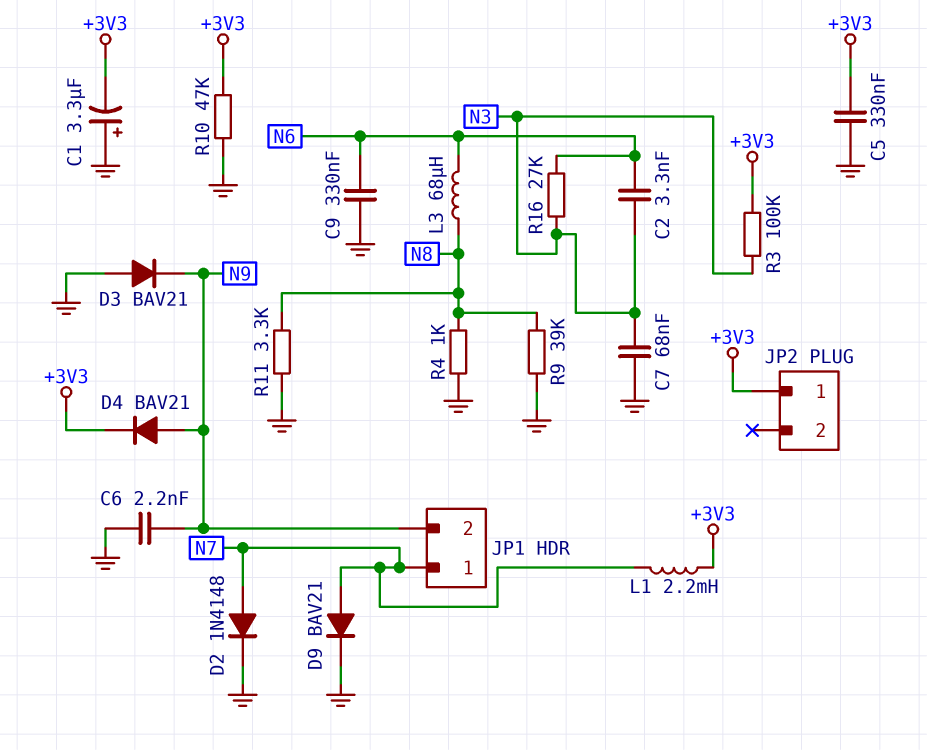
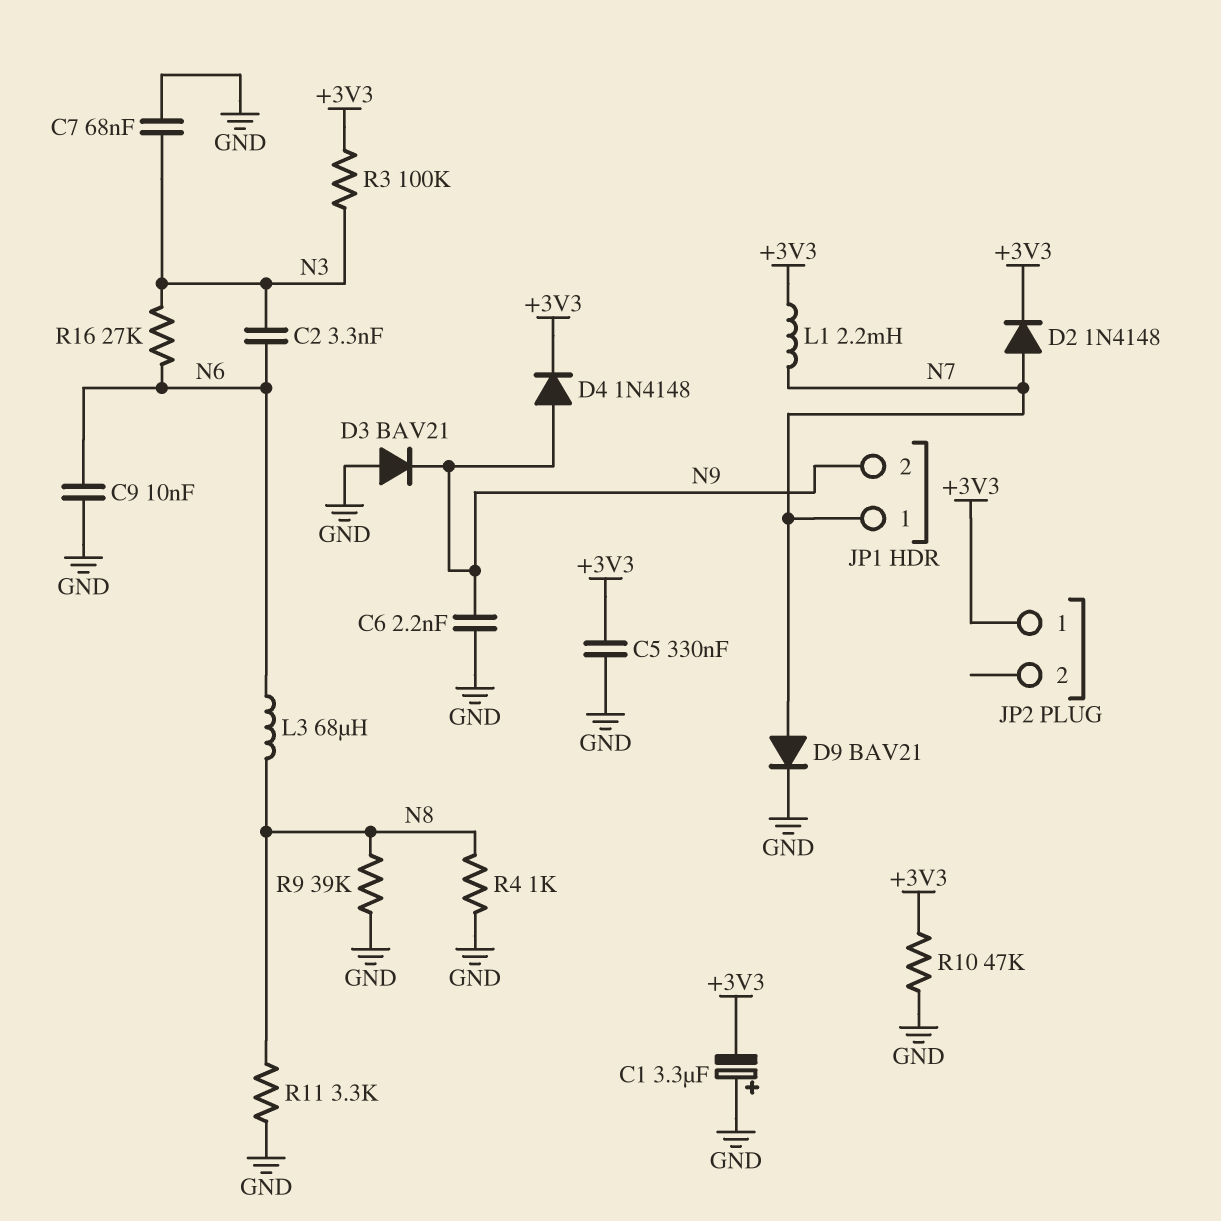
C9: 330nF (GND, N6) -> 10nF (GND, N6)
D2: diode 1N4148 (A N7, K GND) -> diode 1N4148 (A N7, K +3V3)
D4: diode BAV21 (A N9, K +3V3) -> diode 1N4148 (A N9, K +3V3)

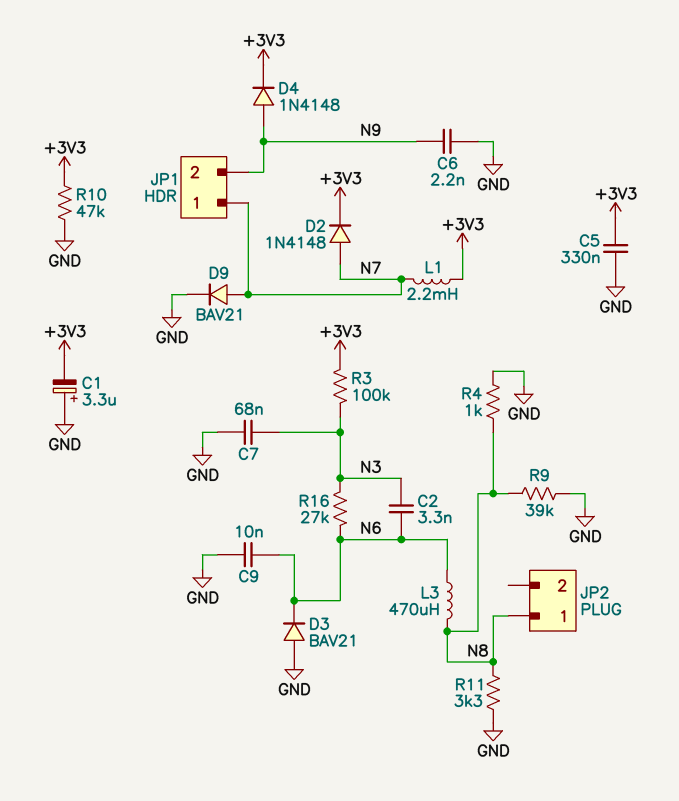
D3: diode BAV21 (A GND, K N9) -> diode BAV21 (A GND, K N6)
JP2 pin 1: +3V3 -> N8
L3: 68uH (N6, N8) -> 470uH (N6, N8)

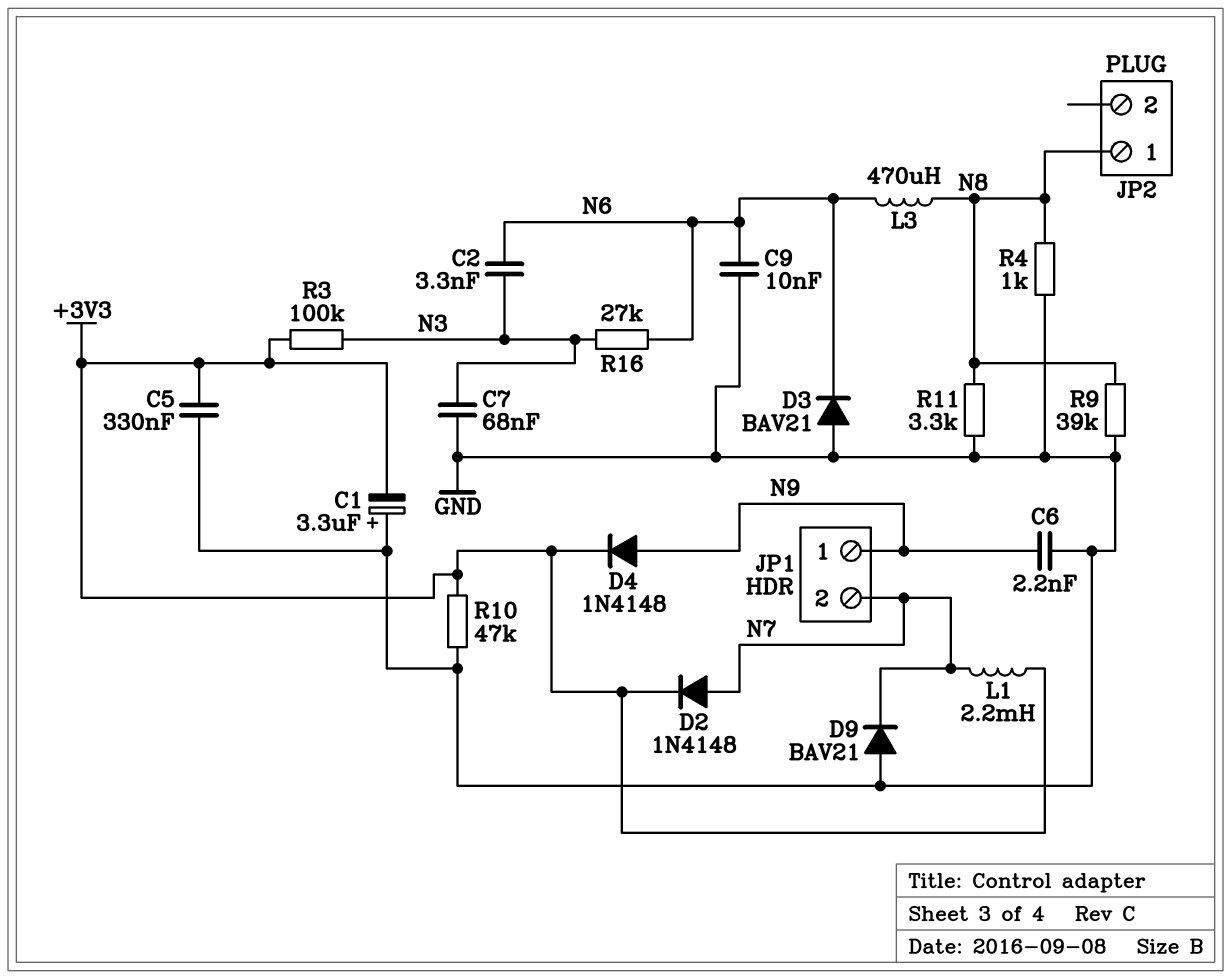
D9: diode BAV21 (A N7, K GND) -> diode BAV21 (A GND, K N7)
JP1 pin 1: N7 -> N9
JP1 pin 2: N9 -> N7

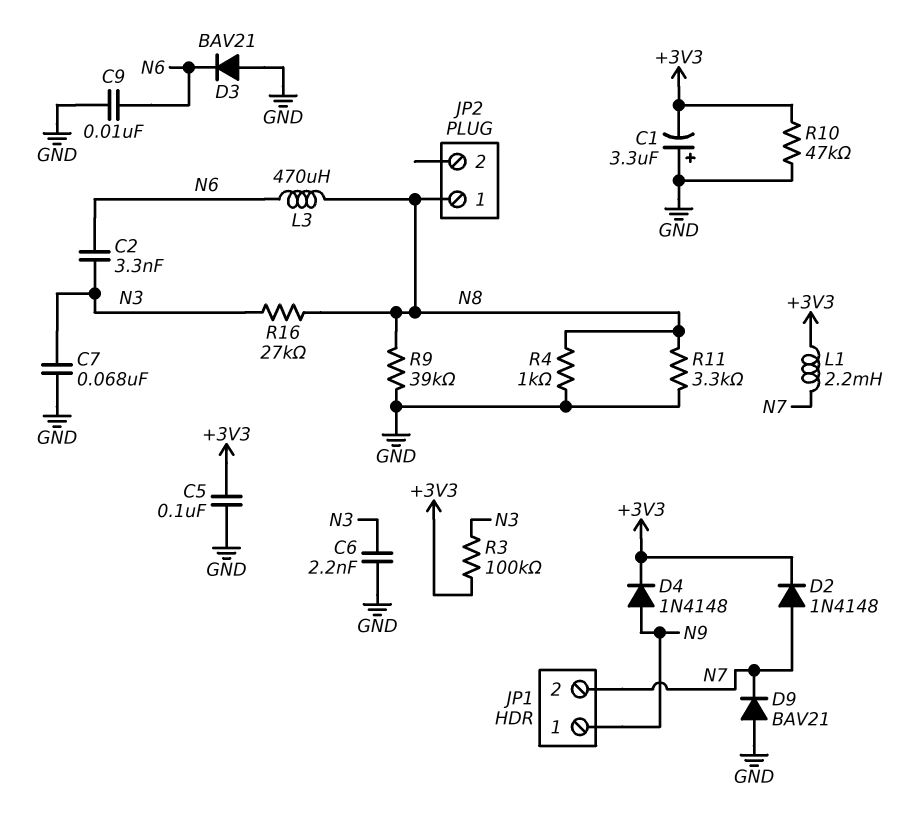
C5: 330nF (+3V3, GND) -> 100nF (+3V3, GND)
C6: 2.2nF (GND, N9) -> 2.2nF (GND, N3)
R16: 27k (N3, N6) -> 27k (N3, N8)

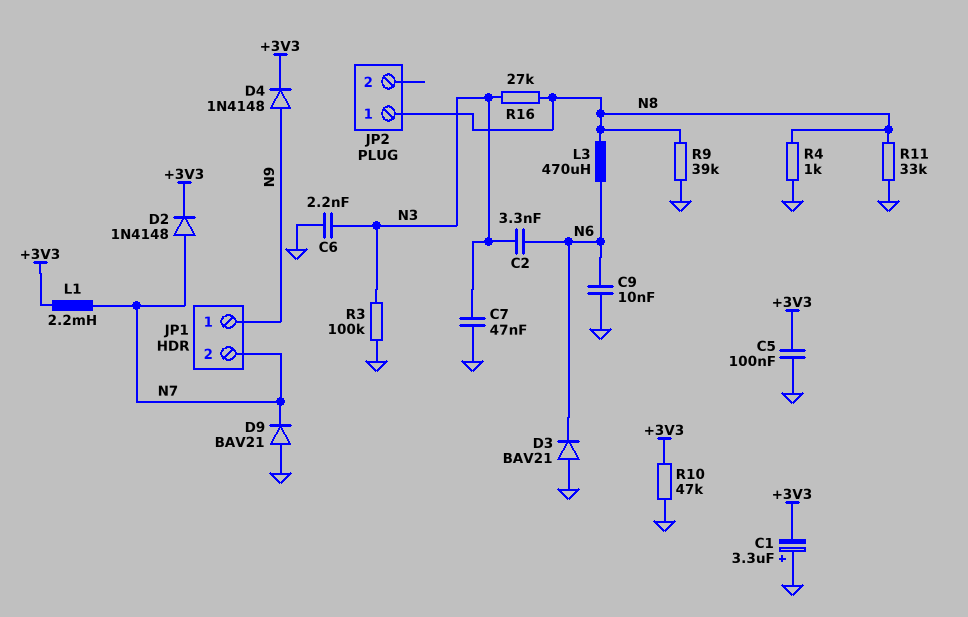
C7: 68nF (GND, N3) -> 47nF (GND, N3)
R3: 100k (+3V3, N3) -> 100k (GND, N3)
R11: 3.3k (GND, N8) -> 33k (GND, N8)

